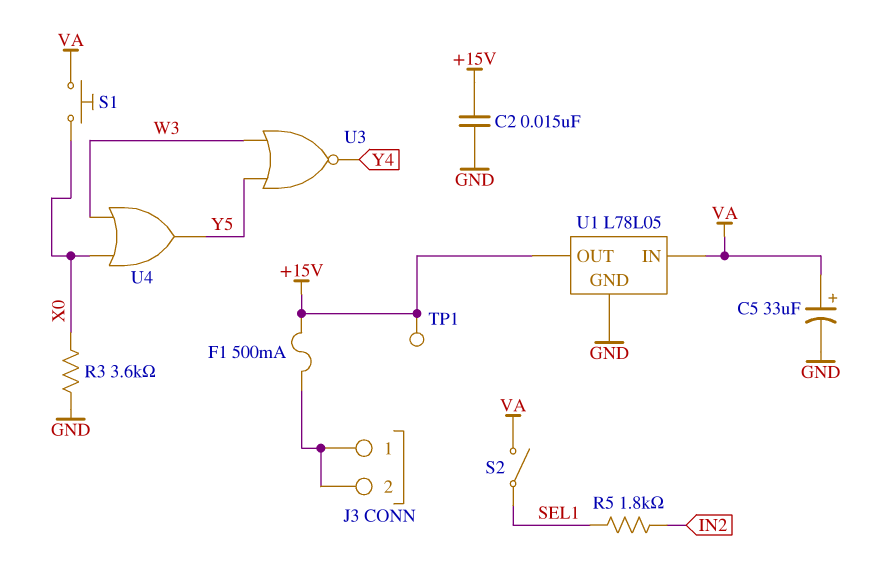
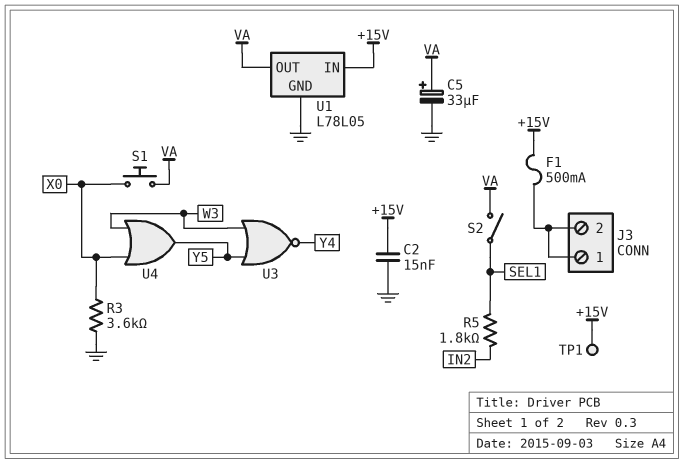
U1 pin IN: VA -> +15V
U1 pin OUT: +15V -> VA

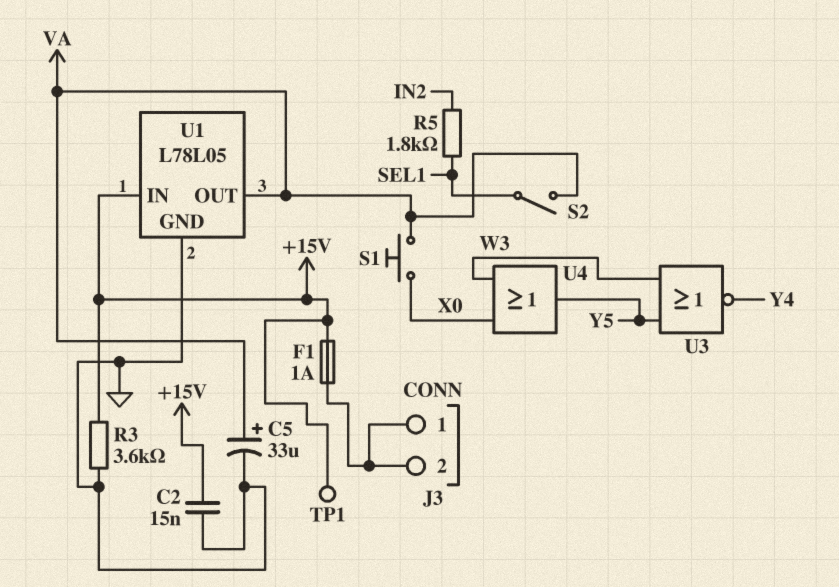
F1: 500mA (+15V, J3/1) -> 1A (+15V, J3/1)
R3: 3.6k (GND, X0) -> 3.6k (+15V, GND)

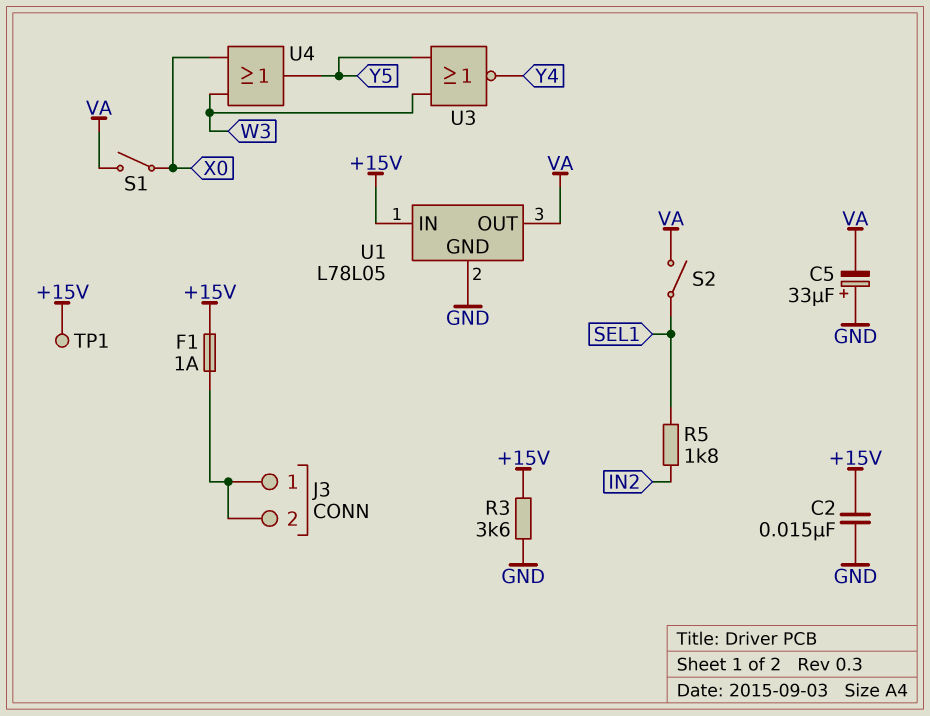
C5: 33uF (plus VA, minus GND) -> 33uF (plus GND, minus VA)
S1: button (VA, X0) -> switch (VA, X0)

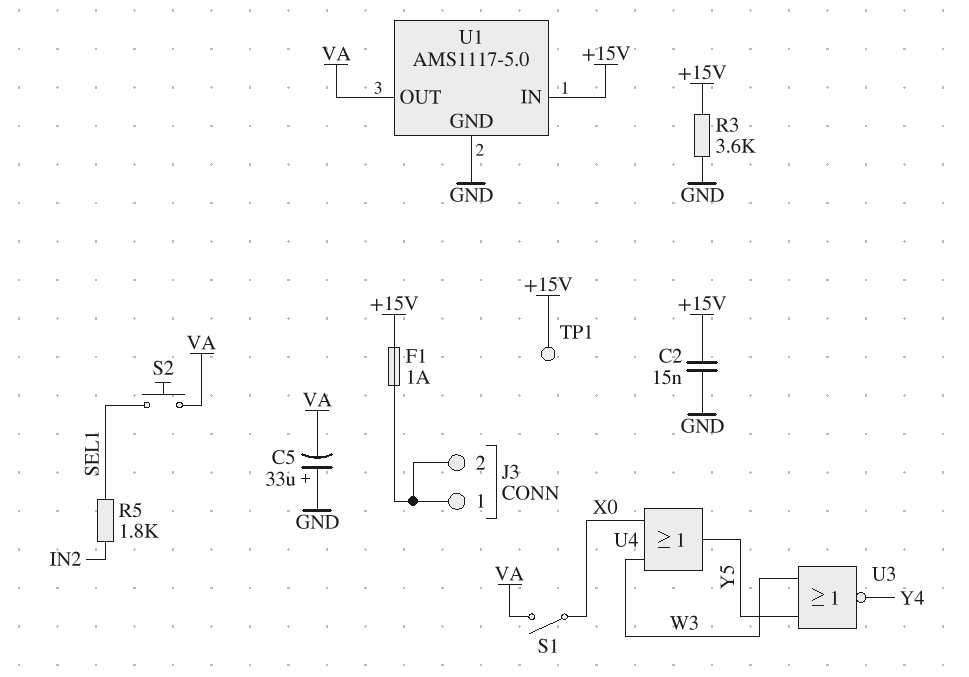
S2: switch (SEL1, VA) -> button (SEL1, VA)
U1: L78L05 -> AMS1117-5.0

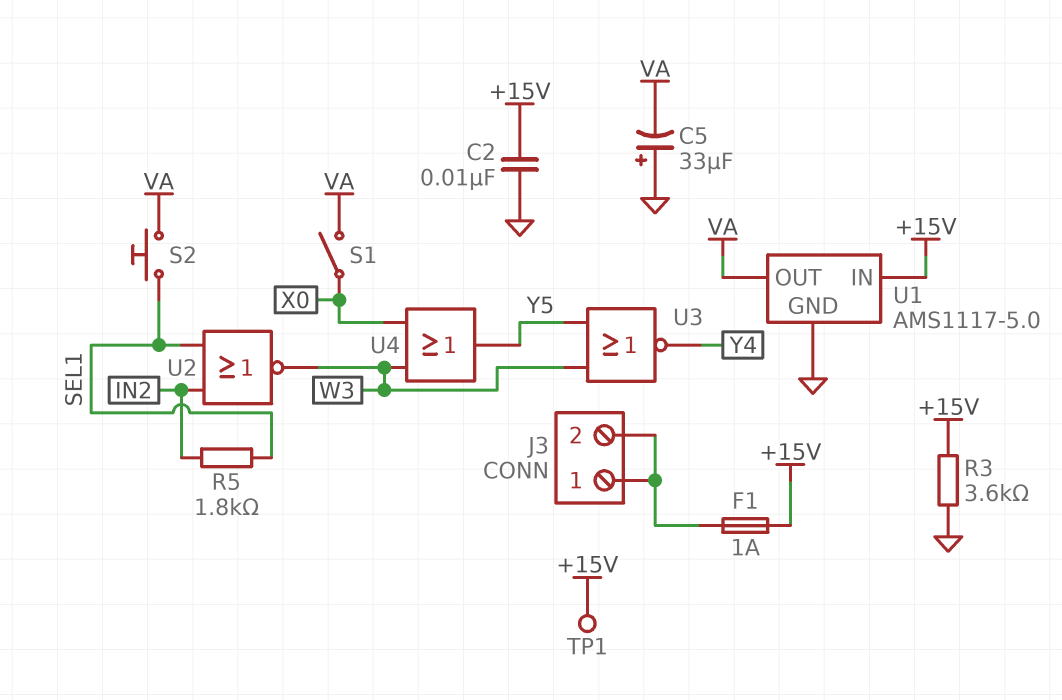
C2: 15nF (+15V, GND) -> 10nF (+15V, GND)
U2: none -> NOR (in IN2, in SEL1, out W3)

